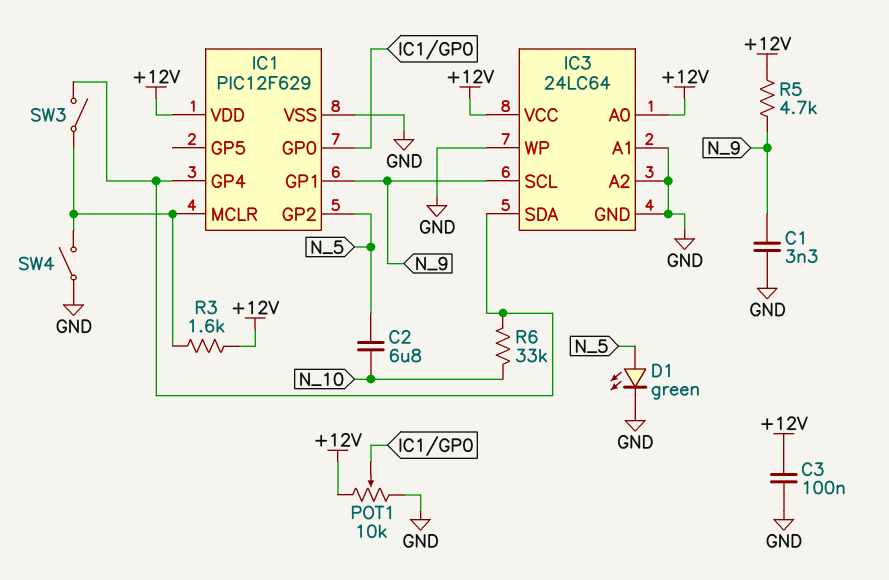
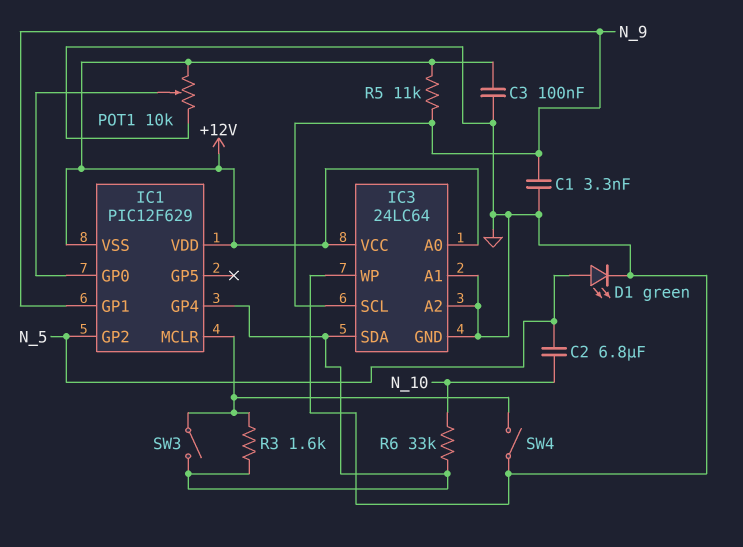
IC1 pin VSS: GND -> +12V
R3: 1.6k (+12V, IC1/MCLR) -> 1.6k (IC1/GP4, IC1/MCLR)
R5: 4.7k (+12V, N_9) -> 11k (+12V, N_9)

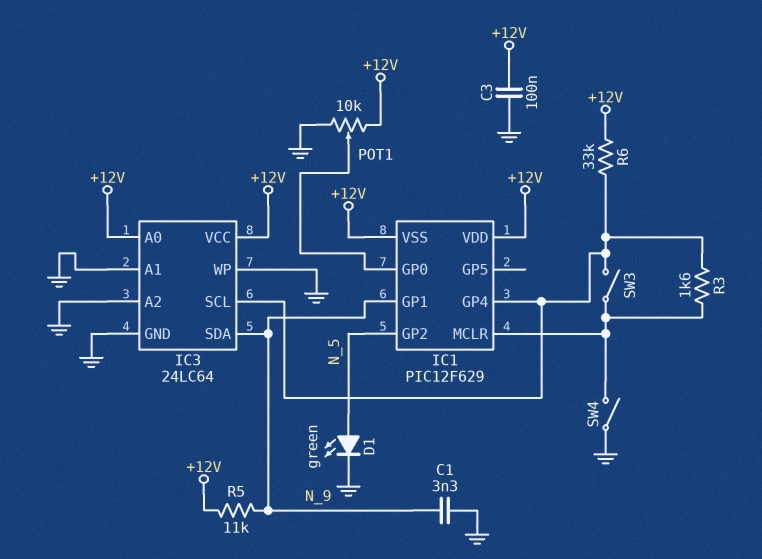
C2: 6.8uF (N_5, N_10) -> none
IC3 pin SCL: N_9 -> IC1/GP4
IC3 pin SDA: IC1/GP4 -> N_9
R6: 33k (IC1/GP4, N_10) -> 33k (+12V, IC1/GP4)

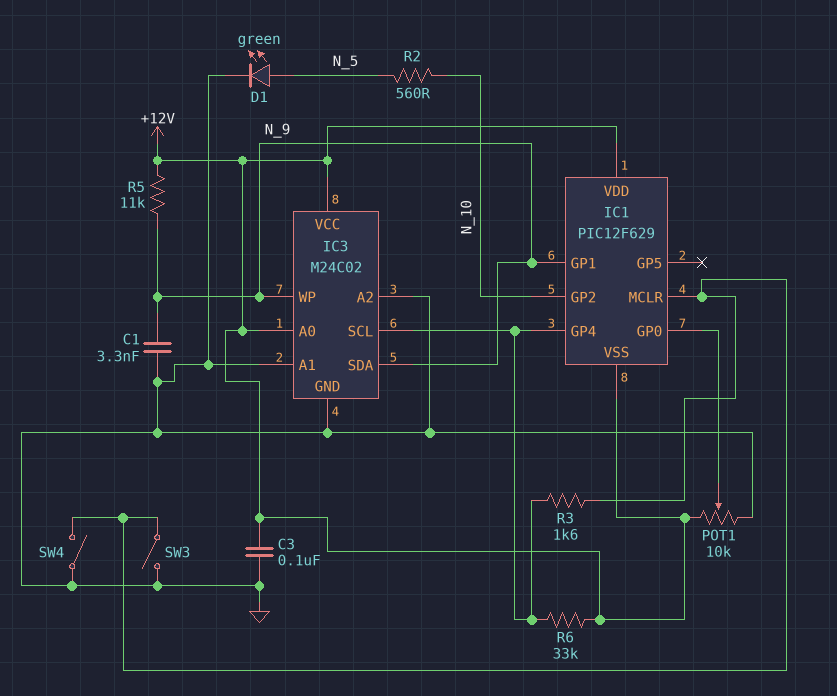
IC1 pin GP2: N_5 -> N_10
IC3: 24LC64 -> M24C02
IC3 pin WP: GND -> N_9
R2: none -> 560 (N_5, N_10)
SW3: switch (IC1/GP4, IC1/MCLR) -> switch (GND, IC1/MCLR)

